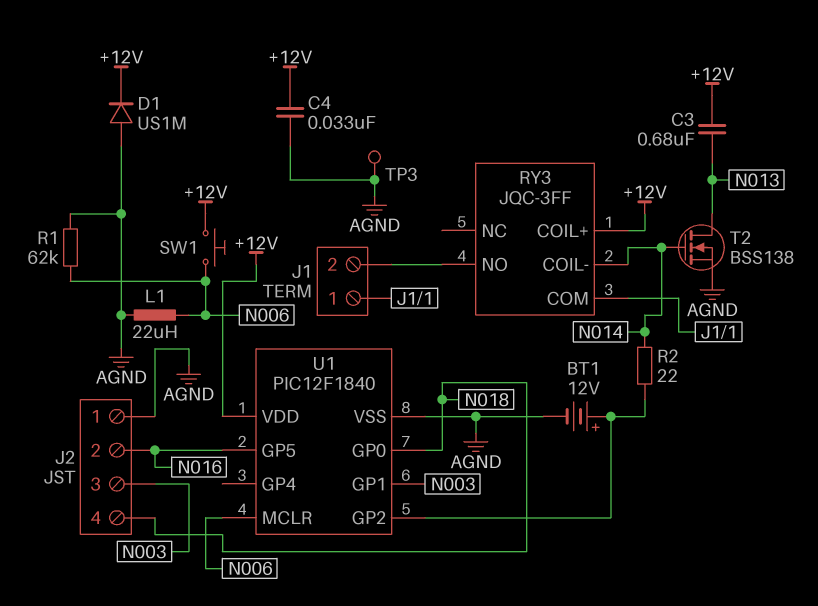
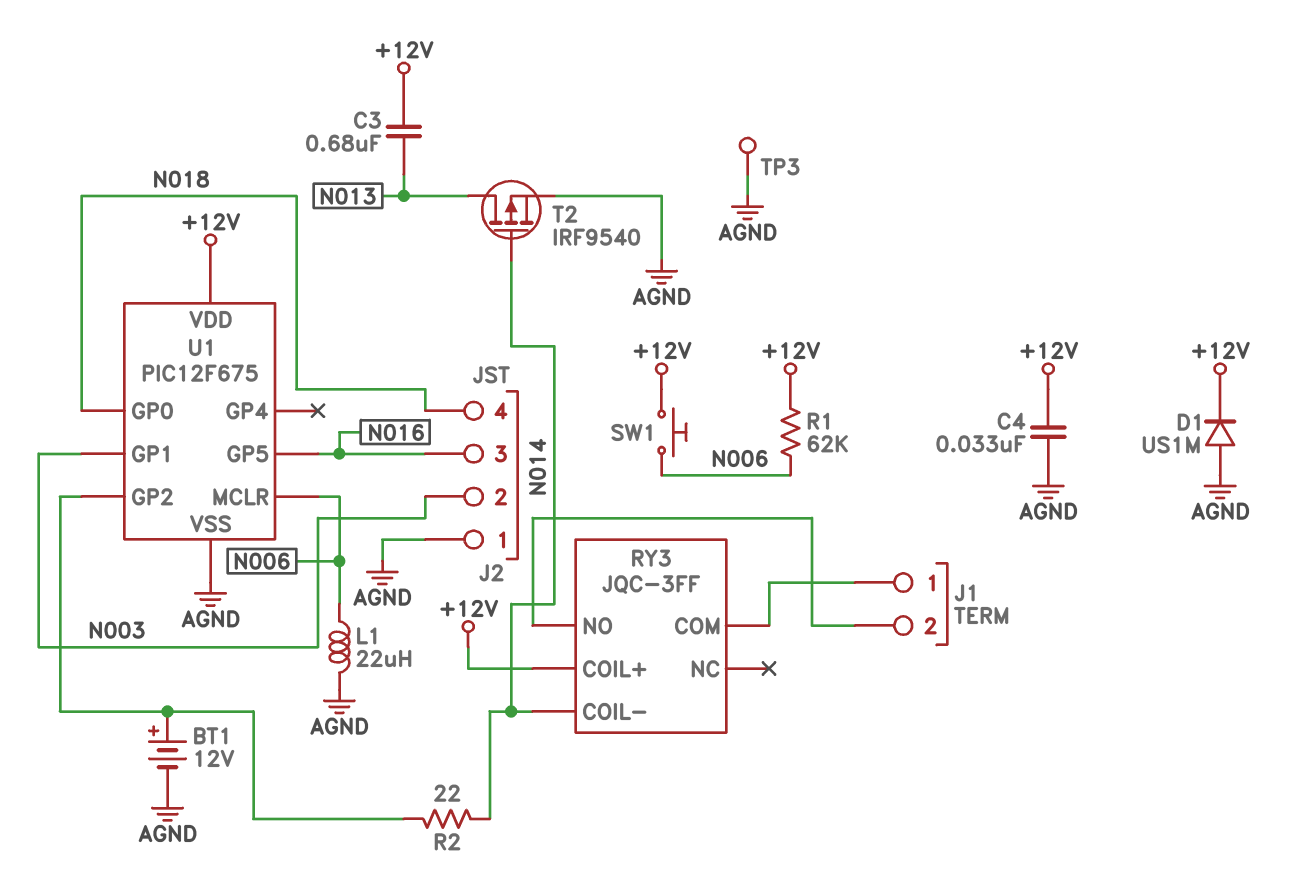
J2 pin 2: N016 -> N003
J2 pin 3: N003 -> N016
R1: 62k (AGND, N006) -> 62k (+12V, N006)
T2: NMOS BSS138 (G N014, D N013, S AGND) -> PMOS IRF9540 (G N014, D N013, S AGND)
U1: PIC12F1840 -> PIC12F675

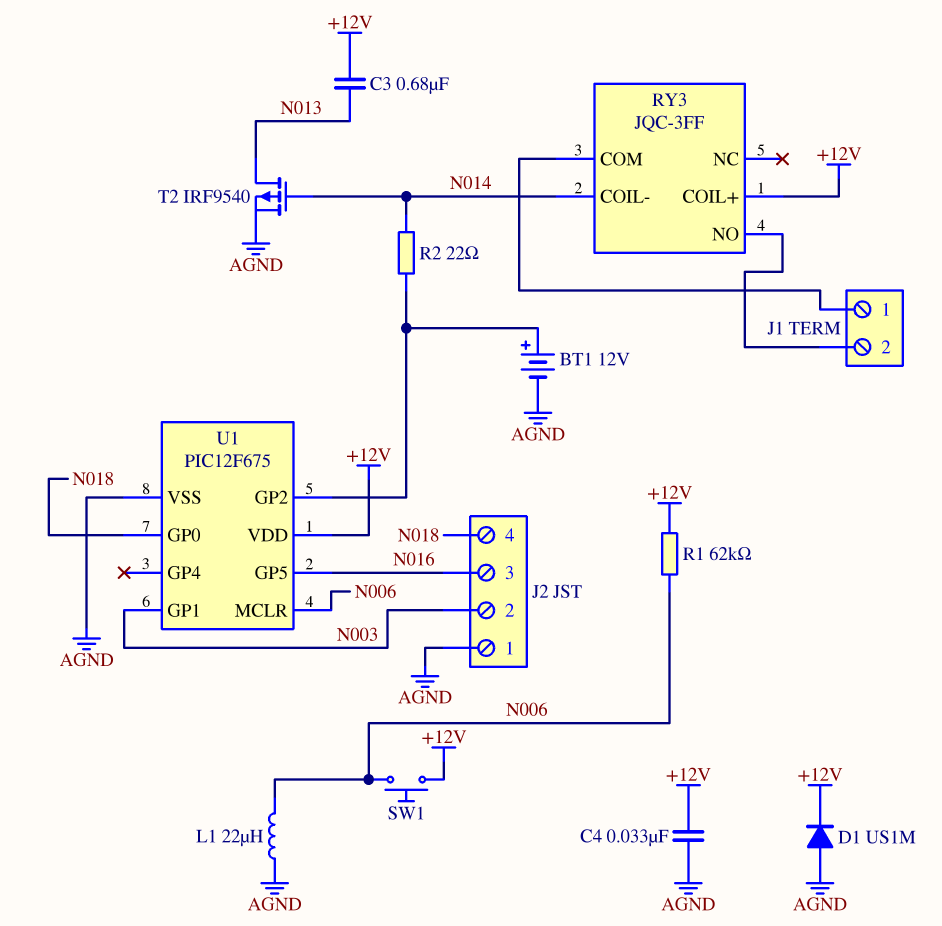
TP3: test point (AGND) -> none

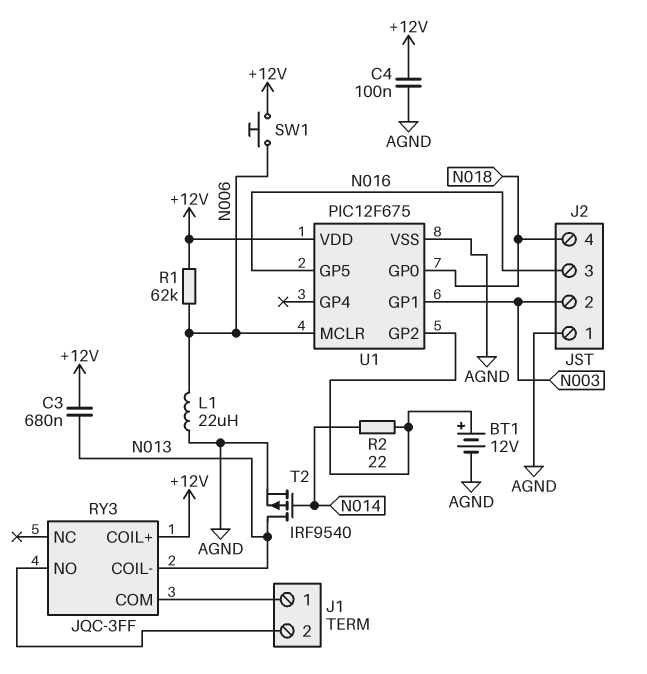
C4: 33nF (+12V, AGND) -> 100nF (+12V, AGND)
D1: diode US1M (A AGND, K +12V) -> none
RY3 pin COIL-: N014 -> N013

